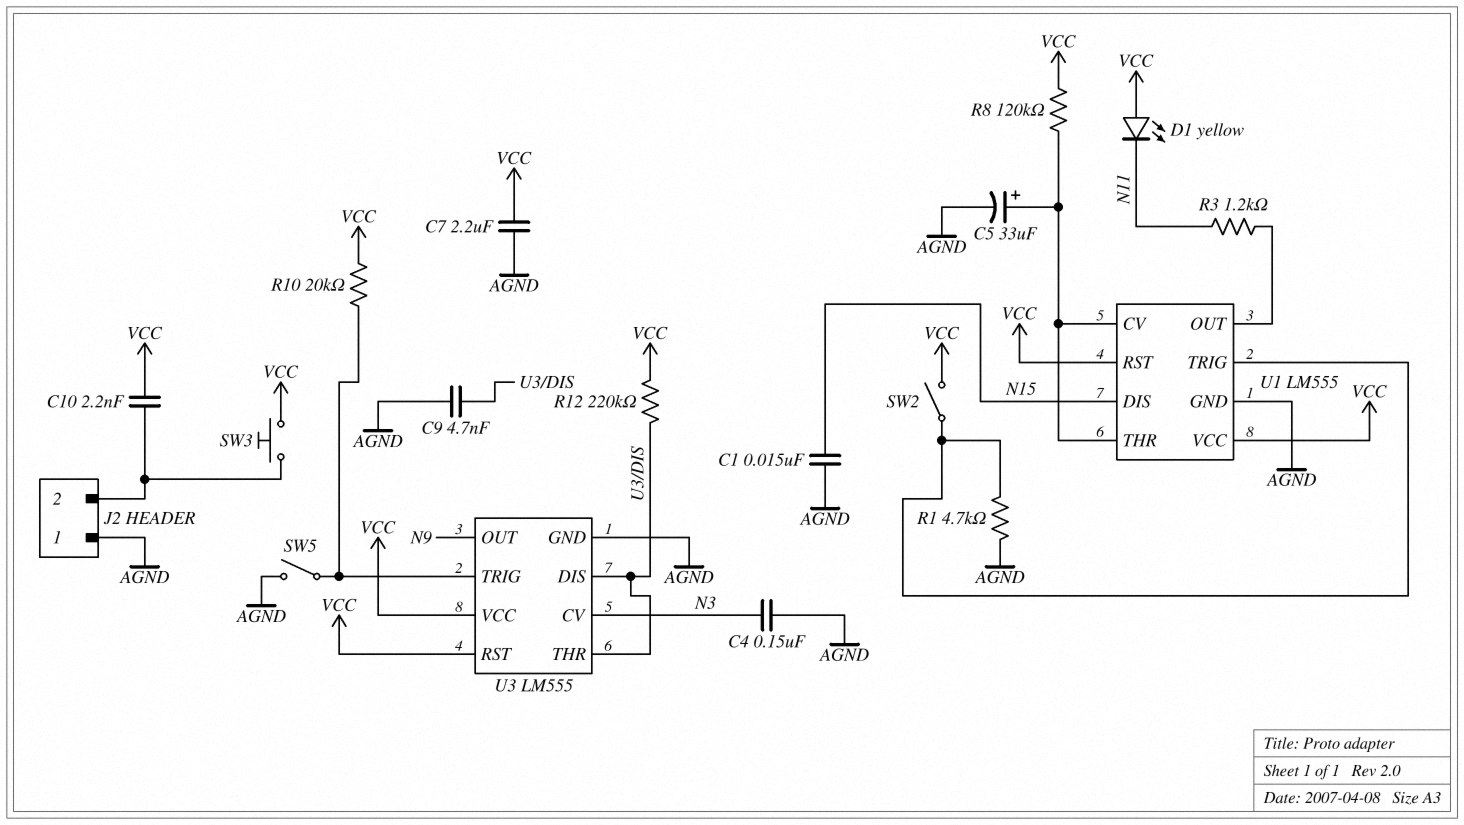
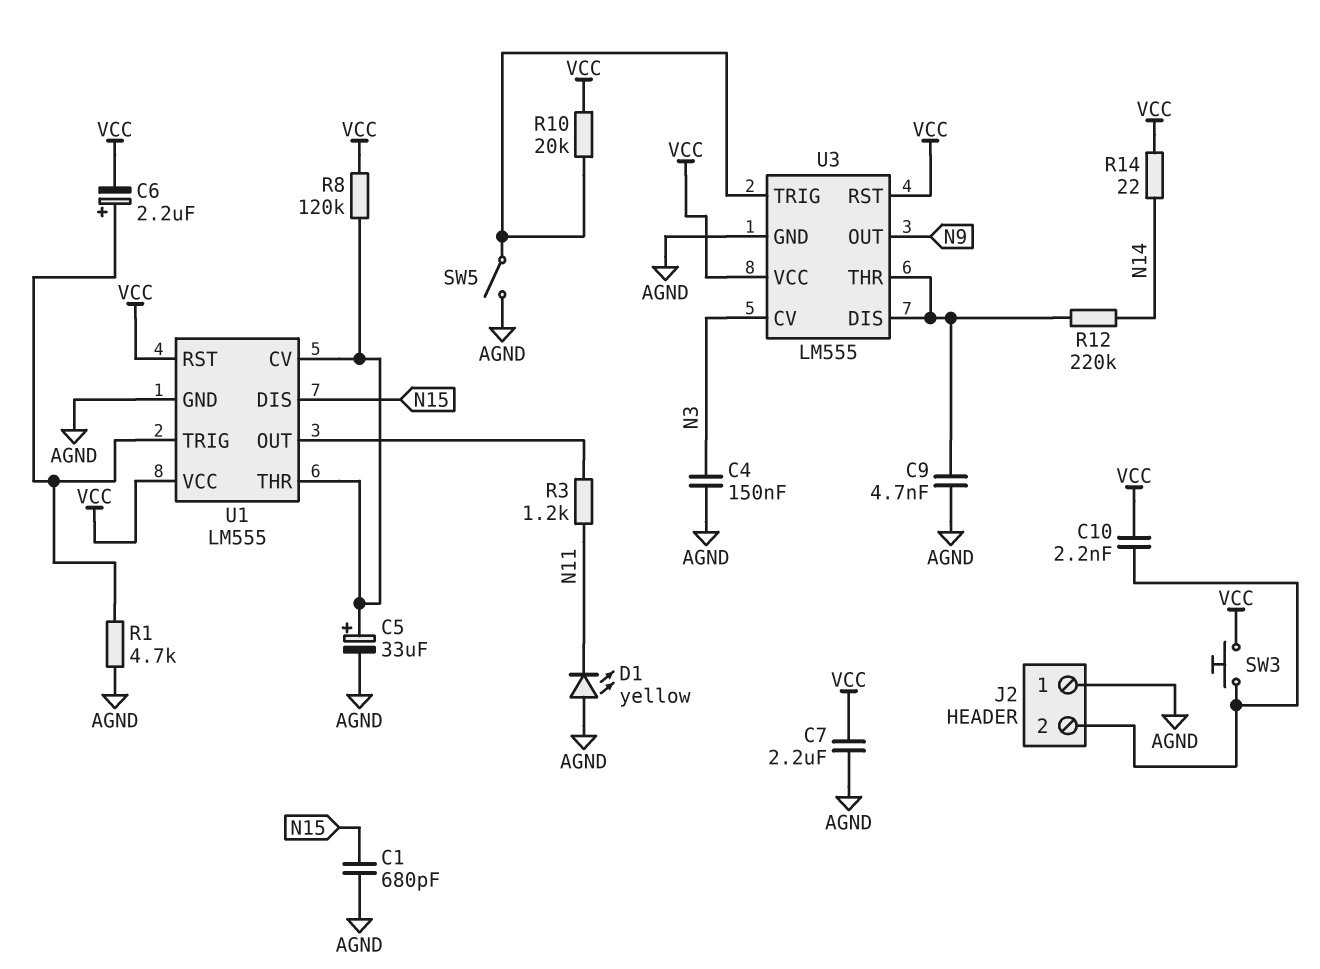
C1: 15nF (AGND, N15) -> 680pF (AGND, N15)
C6: none -> 2.2uF (plus U1/TRIG, minus VCC)
D1: LED yellow (A VCC, K N11) -> LED yellow (A AGND, K N11)
R12: 220k (U3/DIS, VCC) -> 220k (N14, U3/DIS)
R14: none -> 22 (N14, VCC)
SW2: switch (U1/TRIG, VCC) -> none

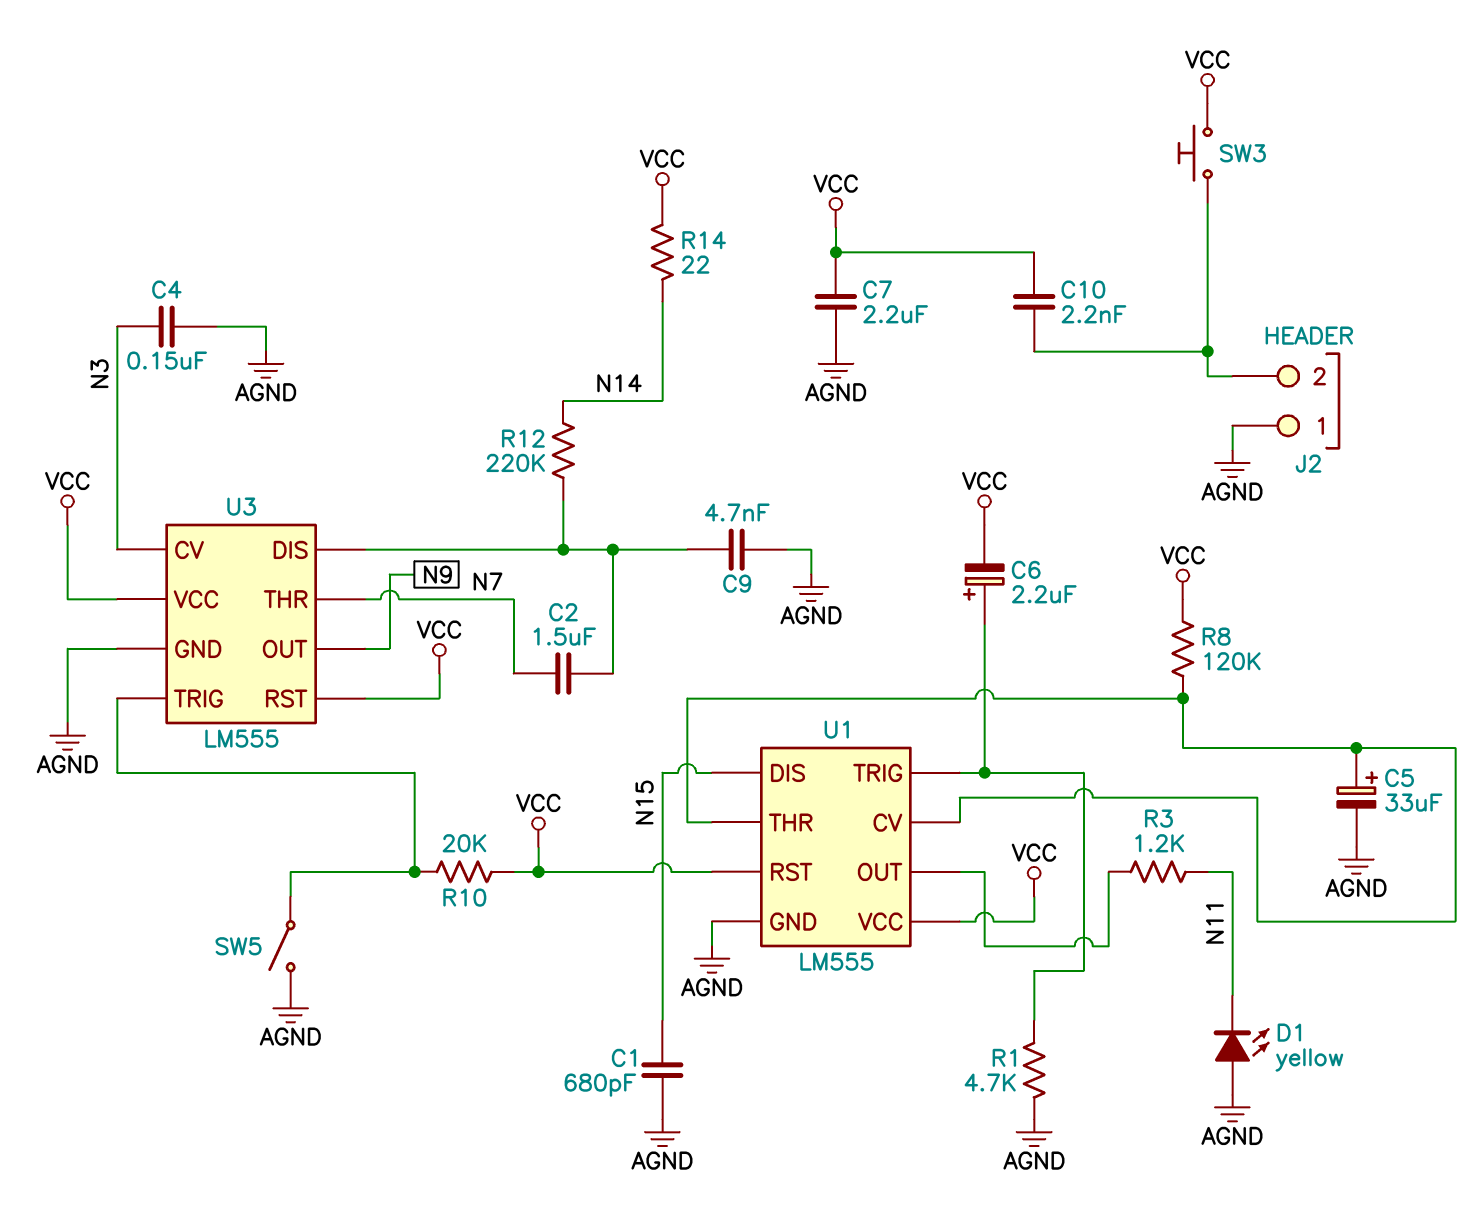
C2: none -> 1.5uF (N7, U3/DIS)
U3 pin THR: U3/DIS -> N7

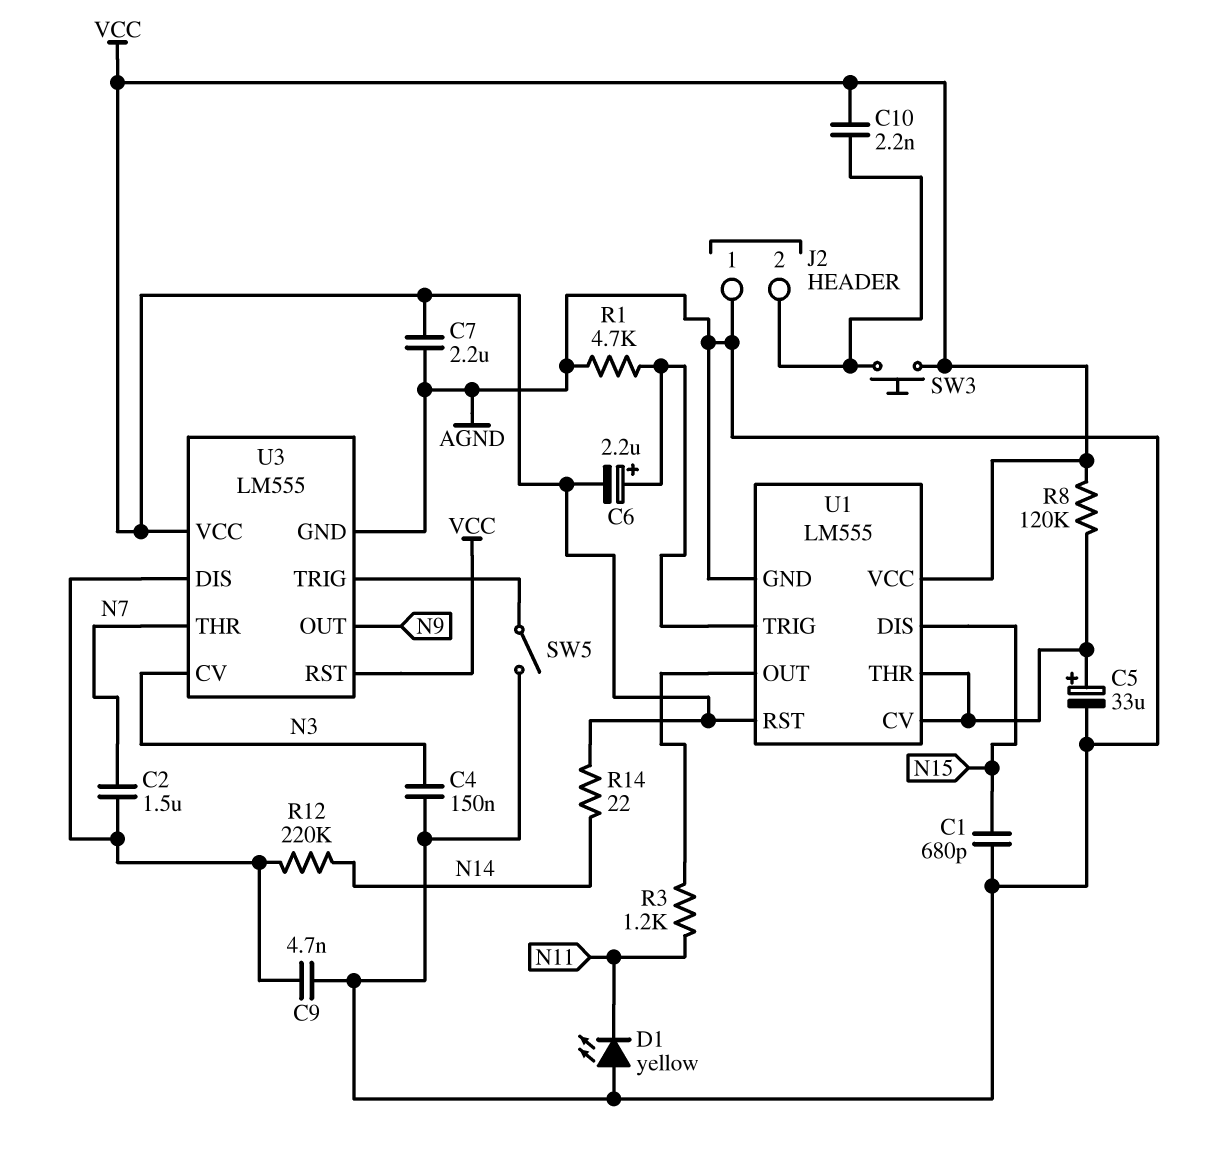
R10: 20k (U3/TRIG, VCC) -> none

